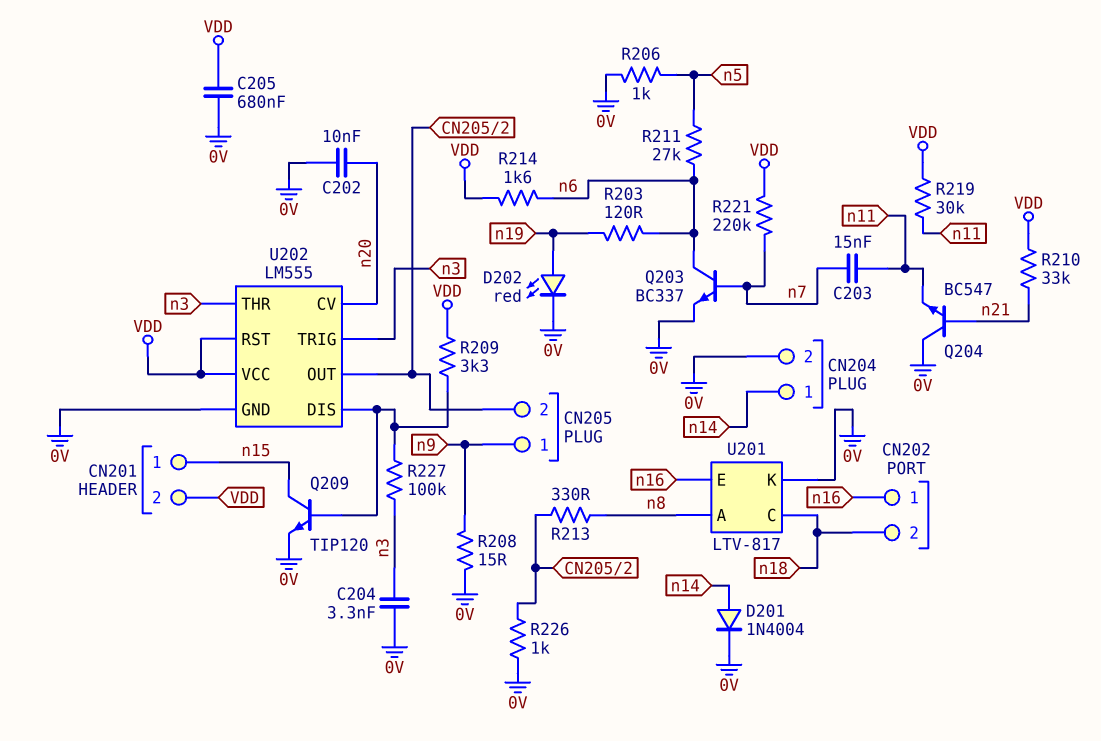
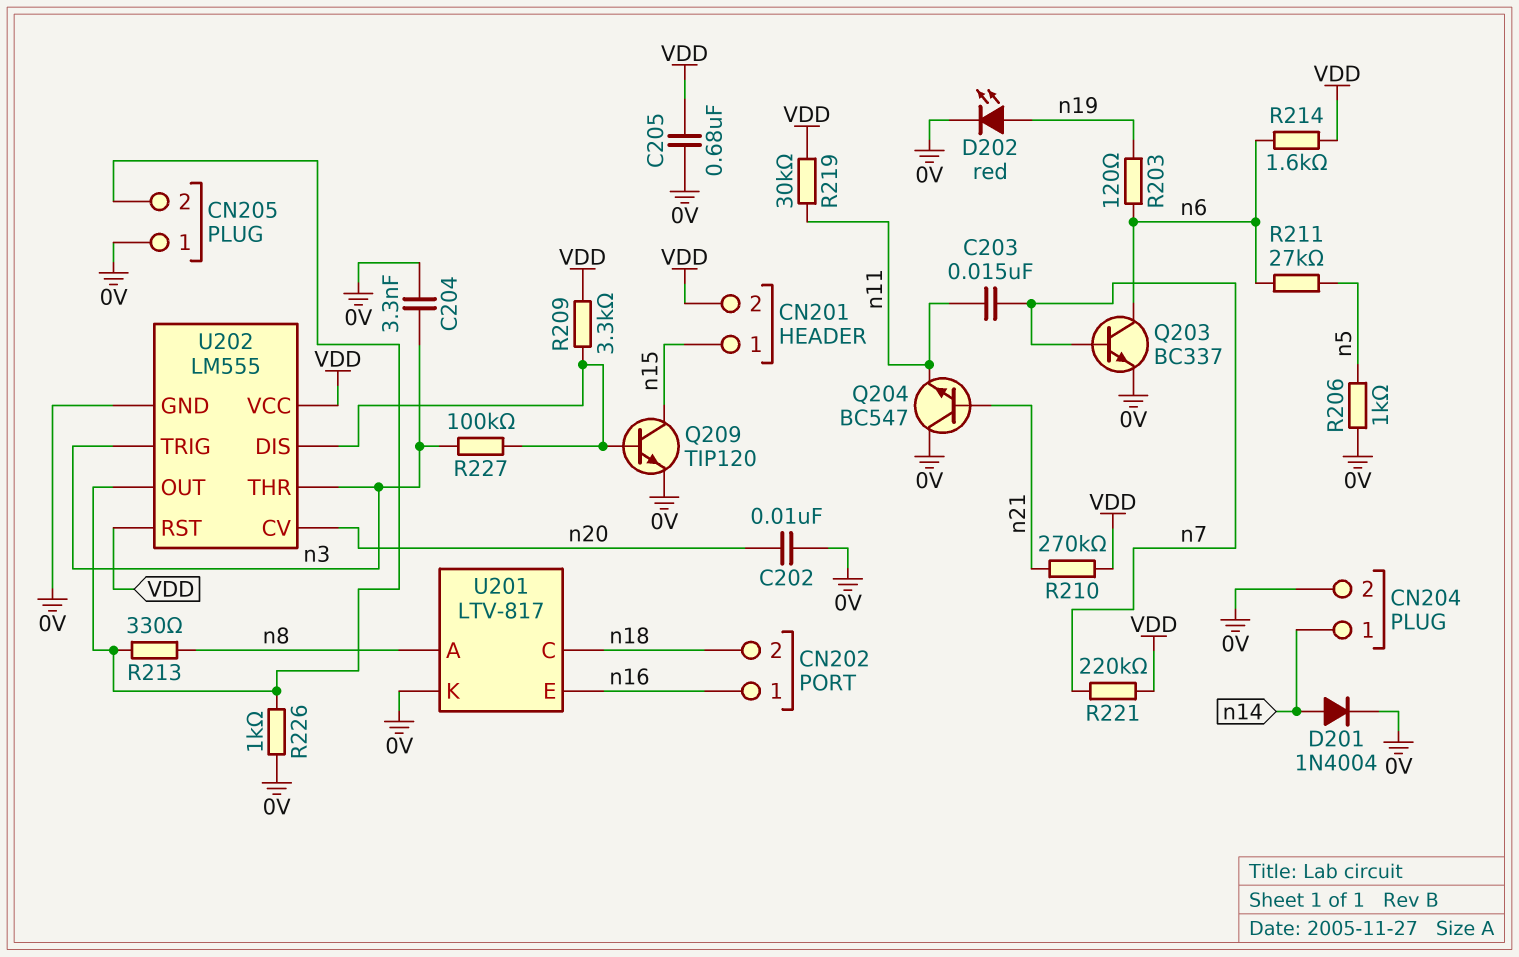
CN205 pin 1: n9 -> 0V
R208: 15 (0V, n9) -> none
R210: 33k (VDD, n21) -> 270k (VDD, n21)

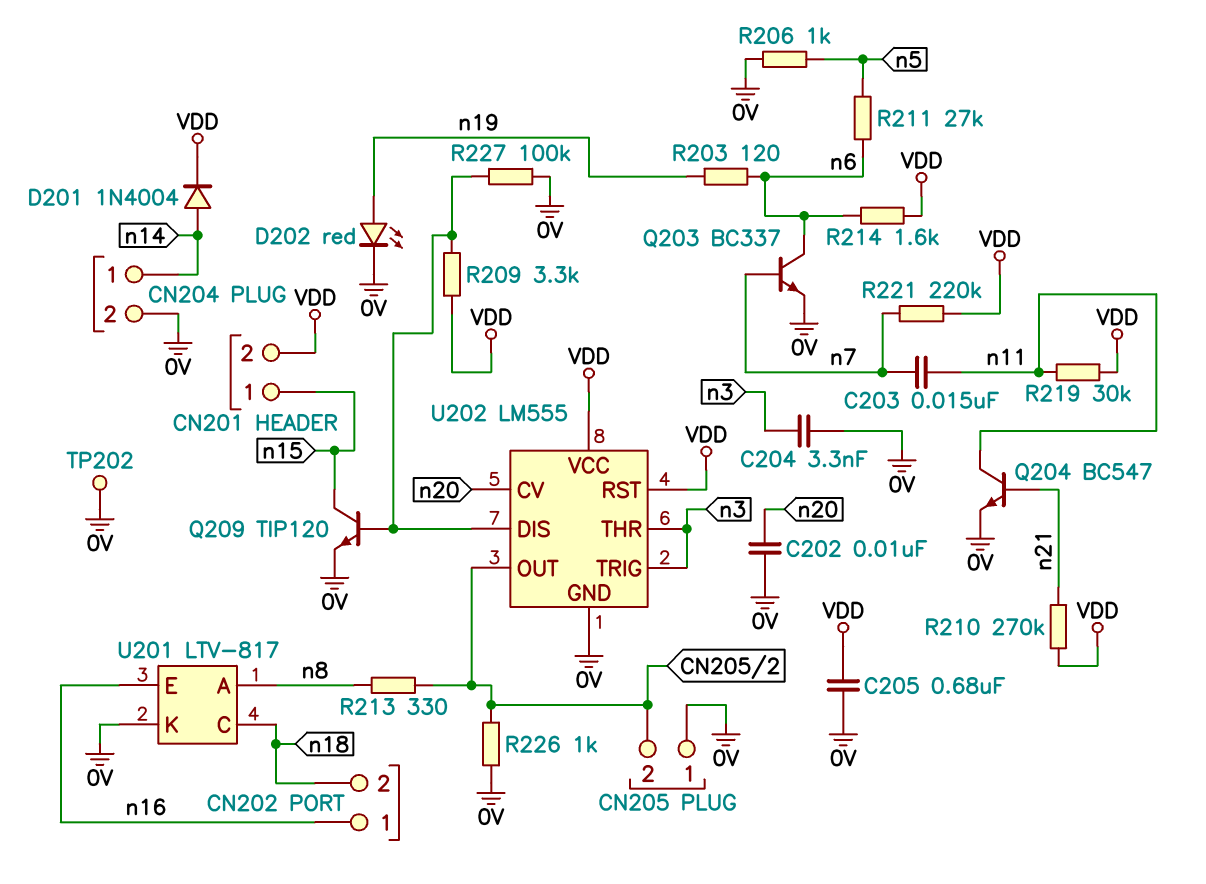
D201: diode 1N4004 (A n14, K 0V) -> diode 1N4004 (A n14, K VDD)
Q204: NPN BC547 (B n21, C 0V, E n11) -> NPN BC547 (B n21, C n11, E 0V)
R227: 100k (U202/DIS, n3) -> 100k (0V, U202/DIS)
TP202: none -> test point (0V)

